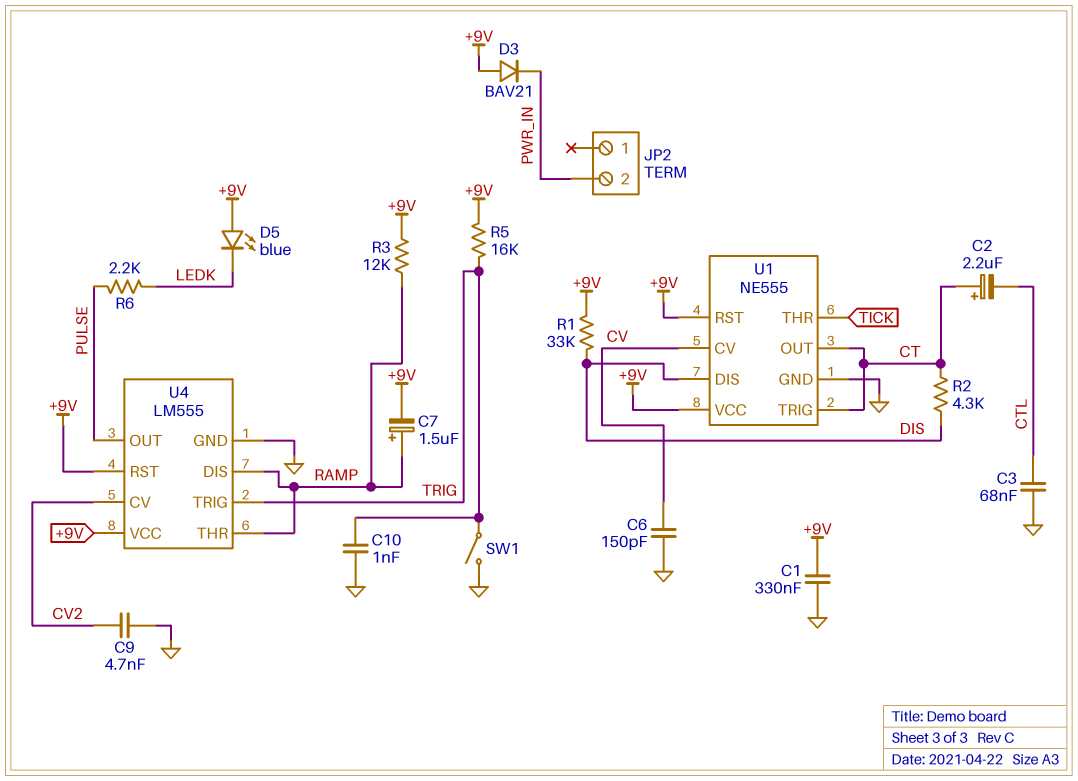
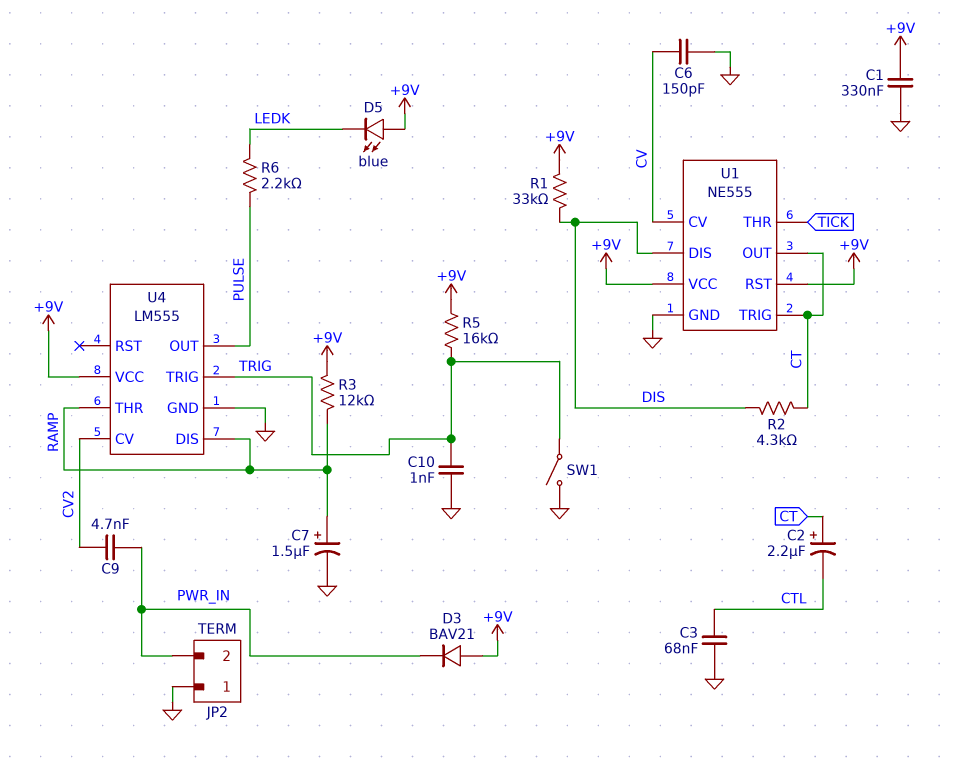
C7: 1.5uF (plus RAMP, minus +9V) -> 1.5uF (plus RAMP, minus GND)
C9: 4.7nF (CV2, GND) -> 4.7nF (CV2, PWR_IN)
JP2 pin 1: none -> GND
U4 pin RST: +9V -> none

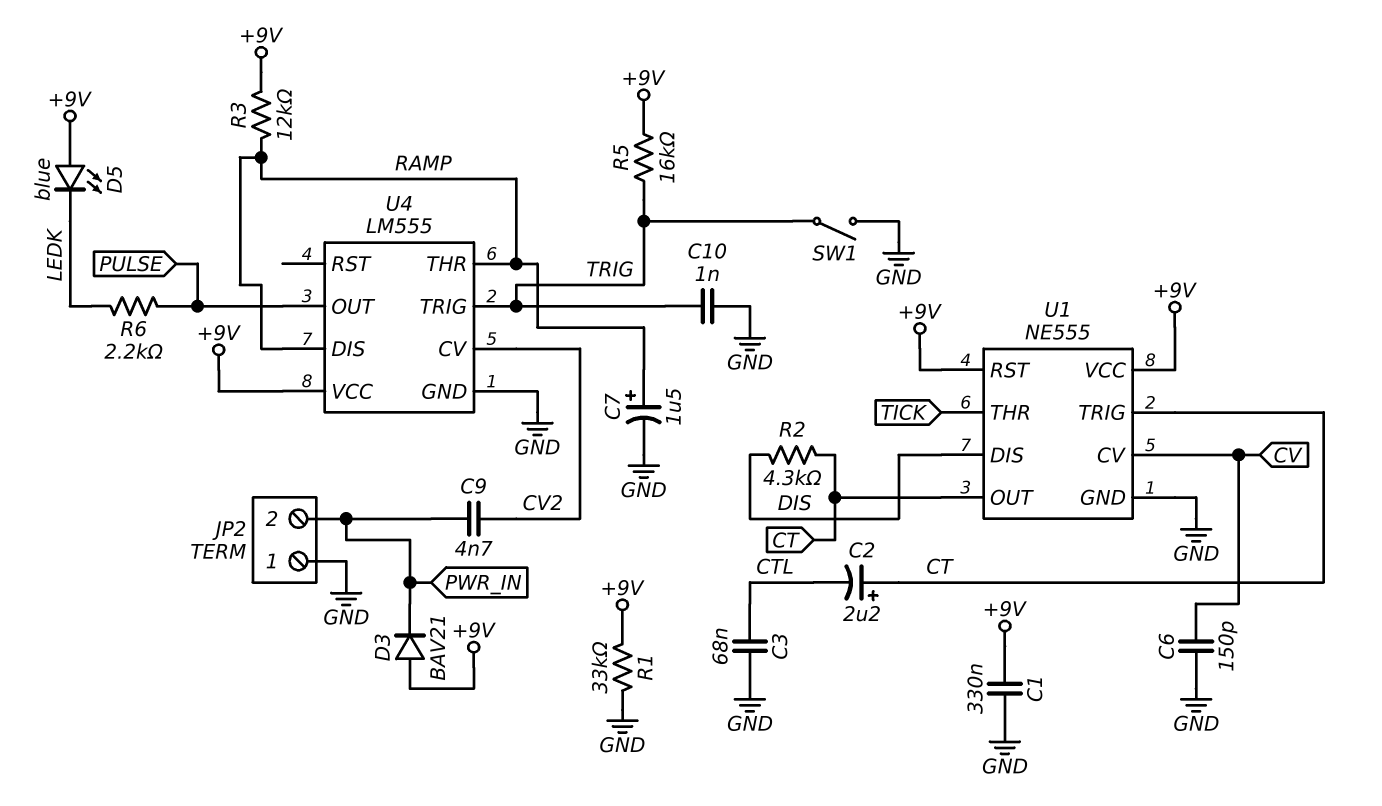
R1: 33k (+9V, DIS) -> 33k (+9V, GND)

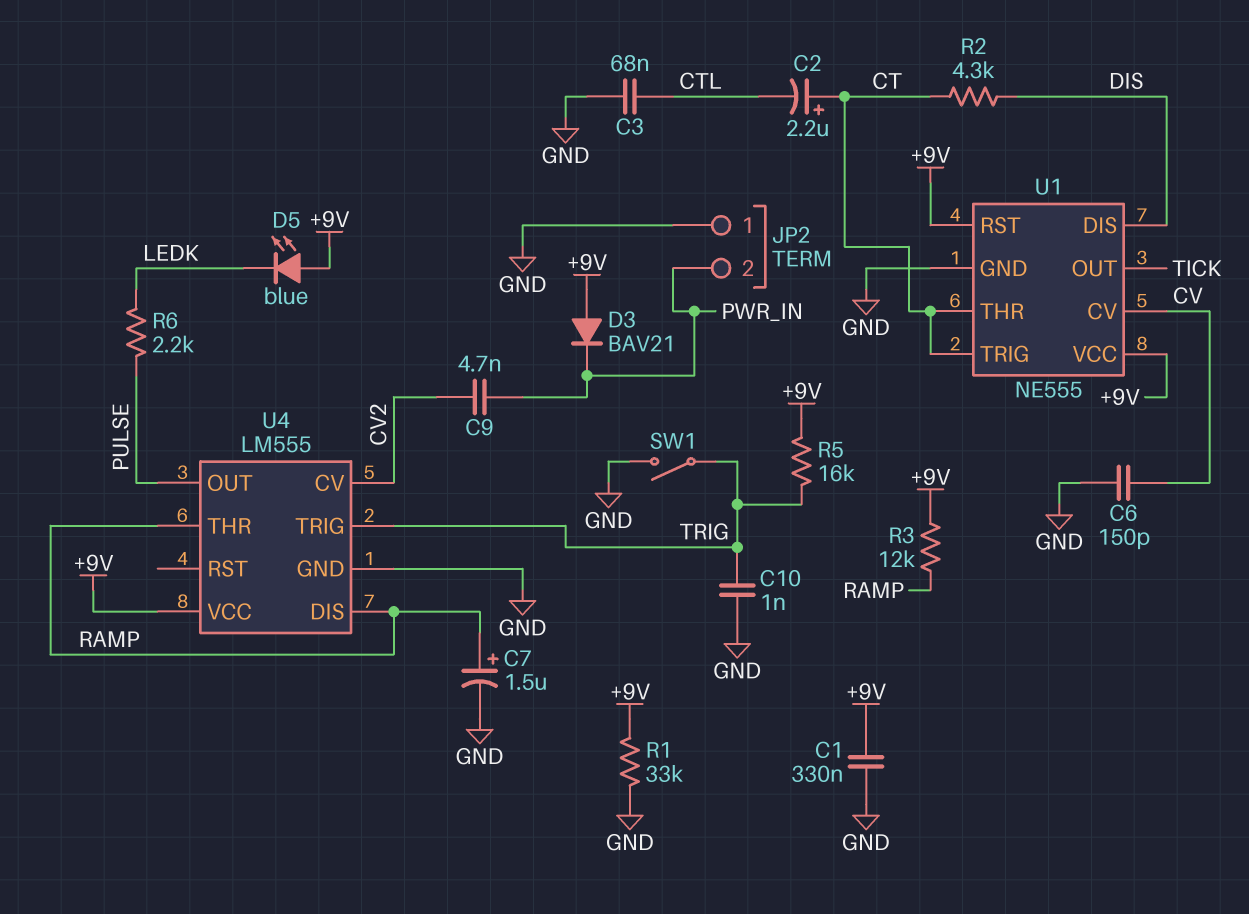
U1 pin OUT: CT -> TICK
U1 pin THR: TICK -> CT

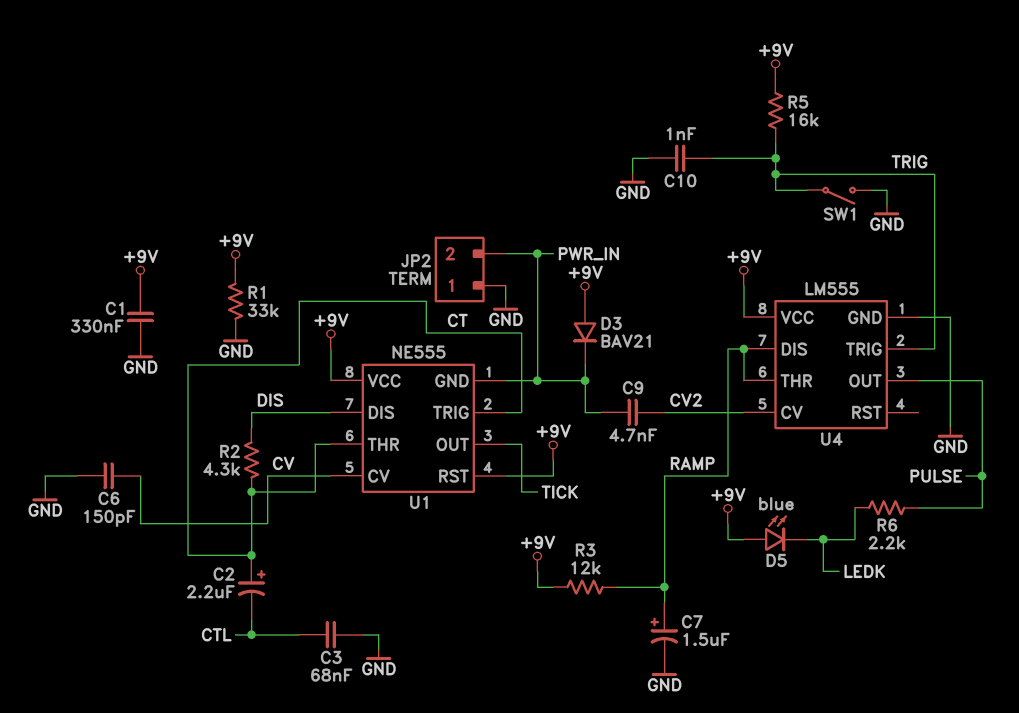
U1 pin GND: GND -> PWR_IN

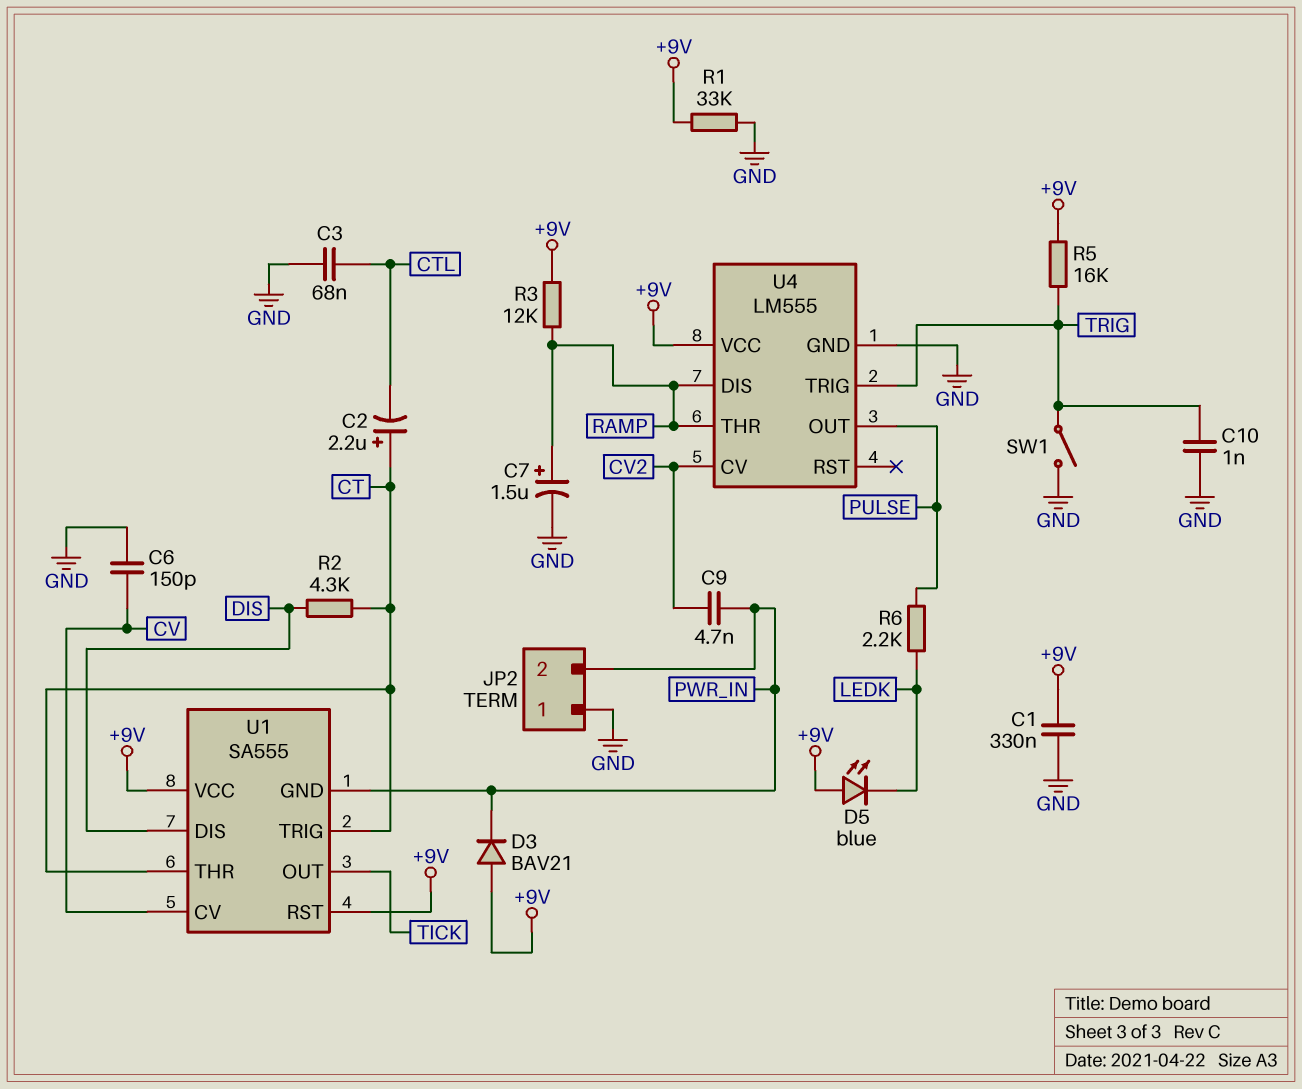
U1: NE555 -> SA555

